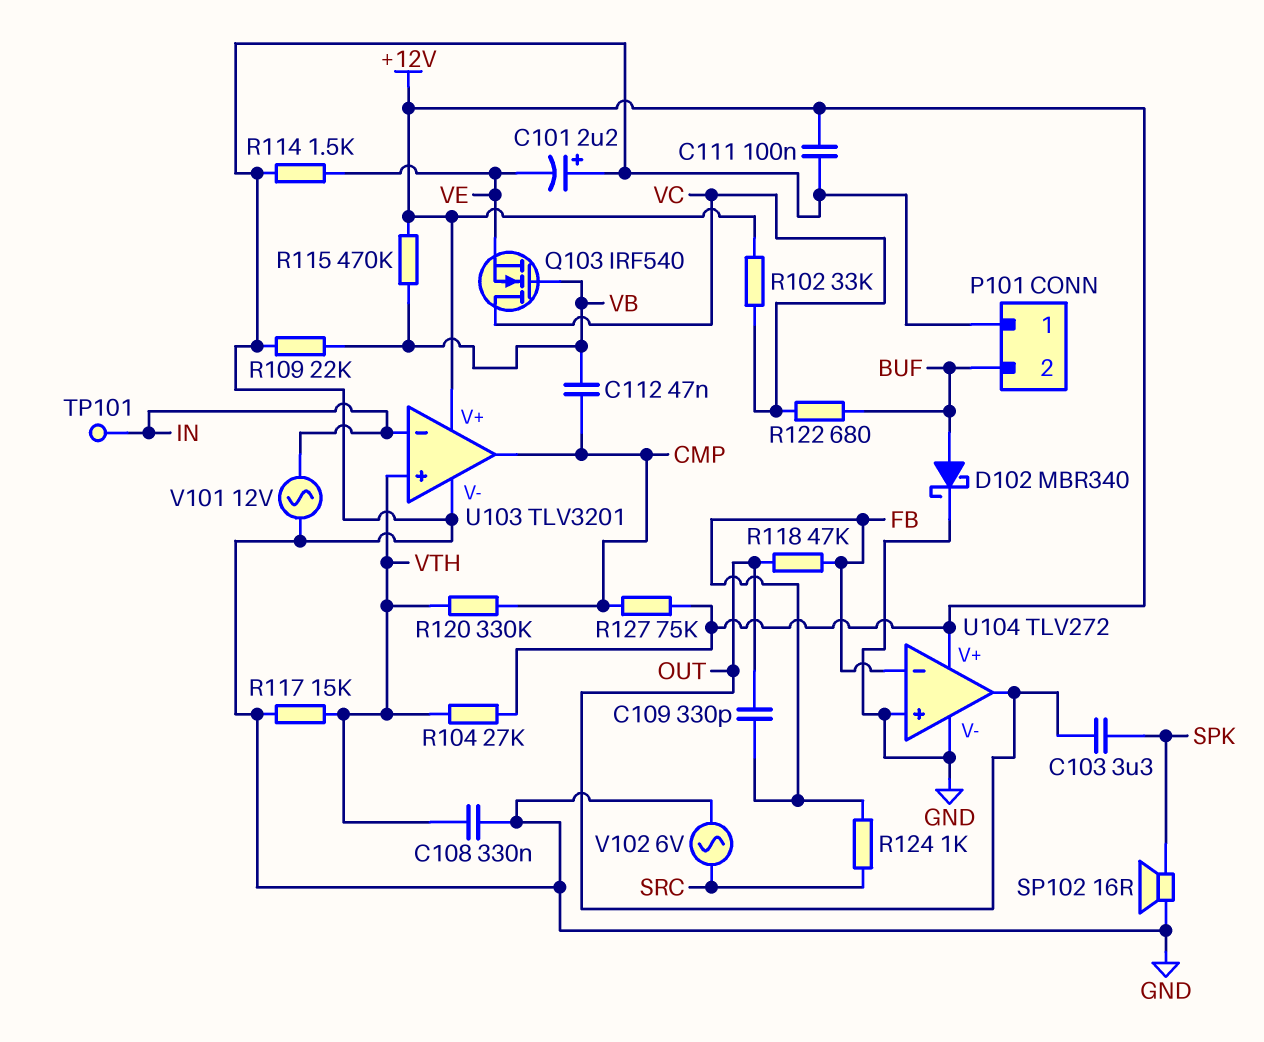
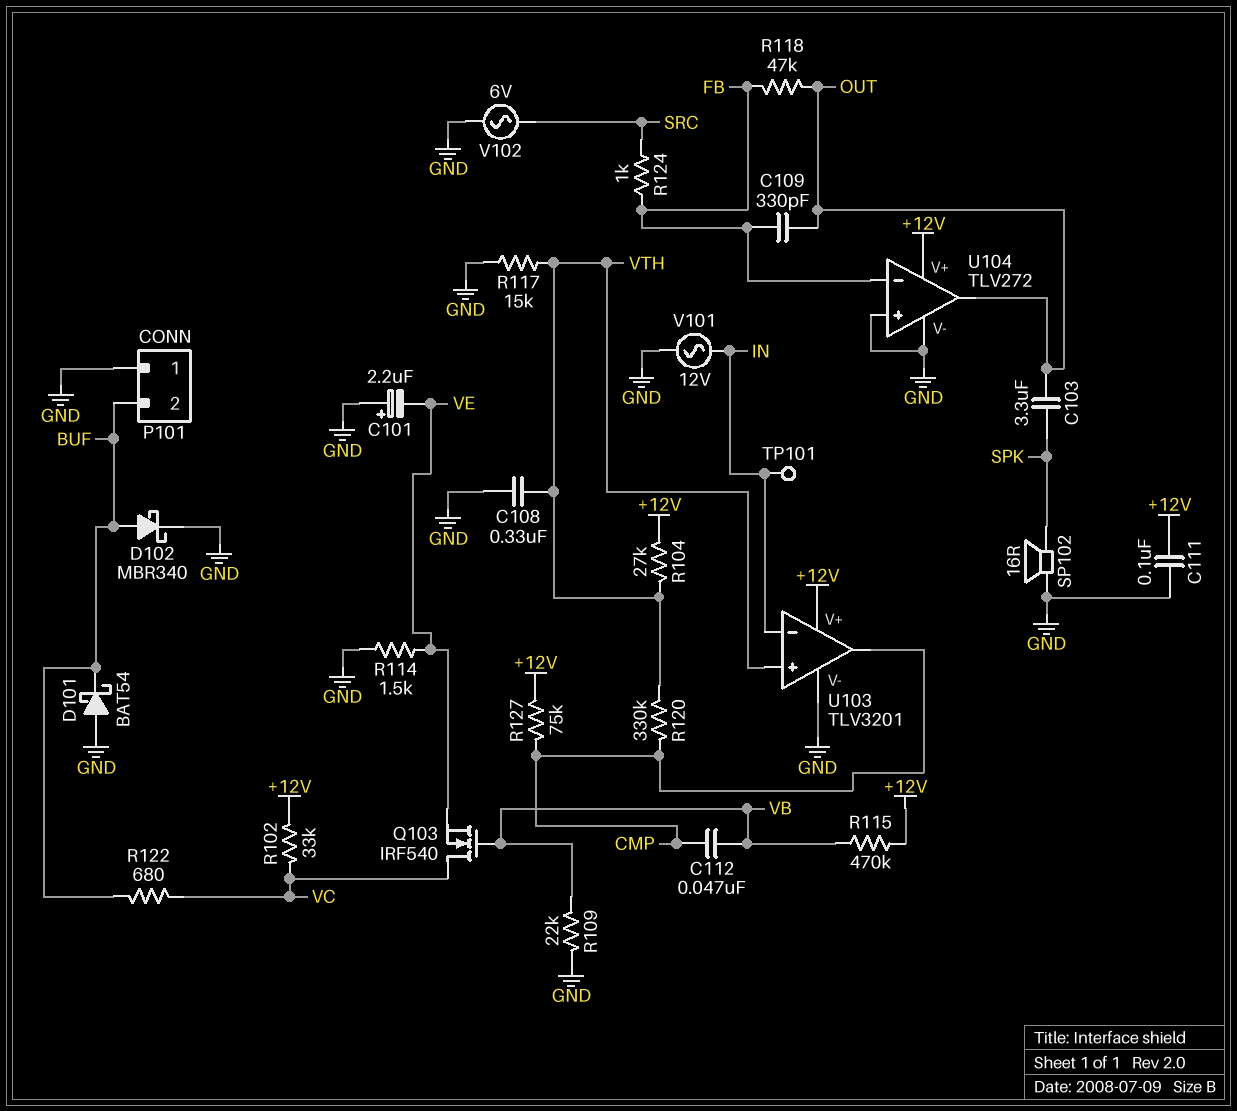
D101: none -> schottky BAT54 (A GND, K BUF)

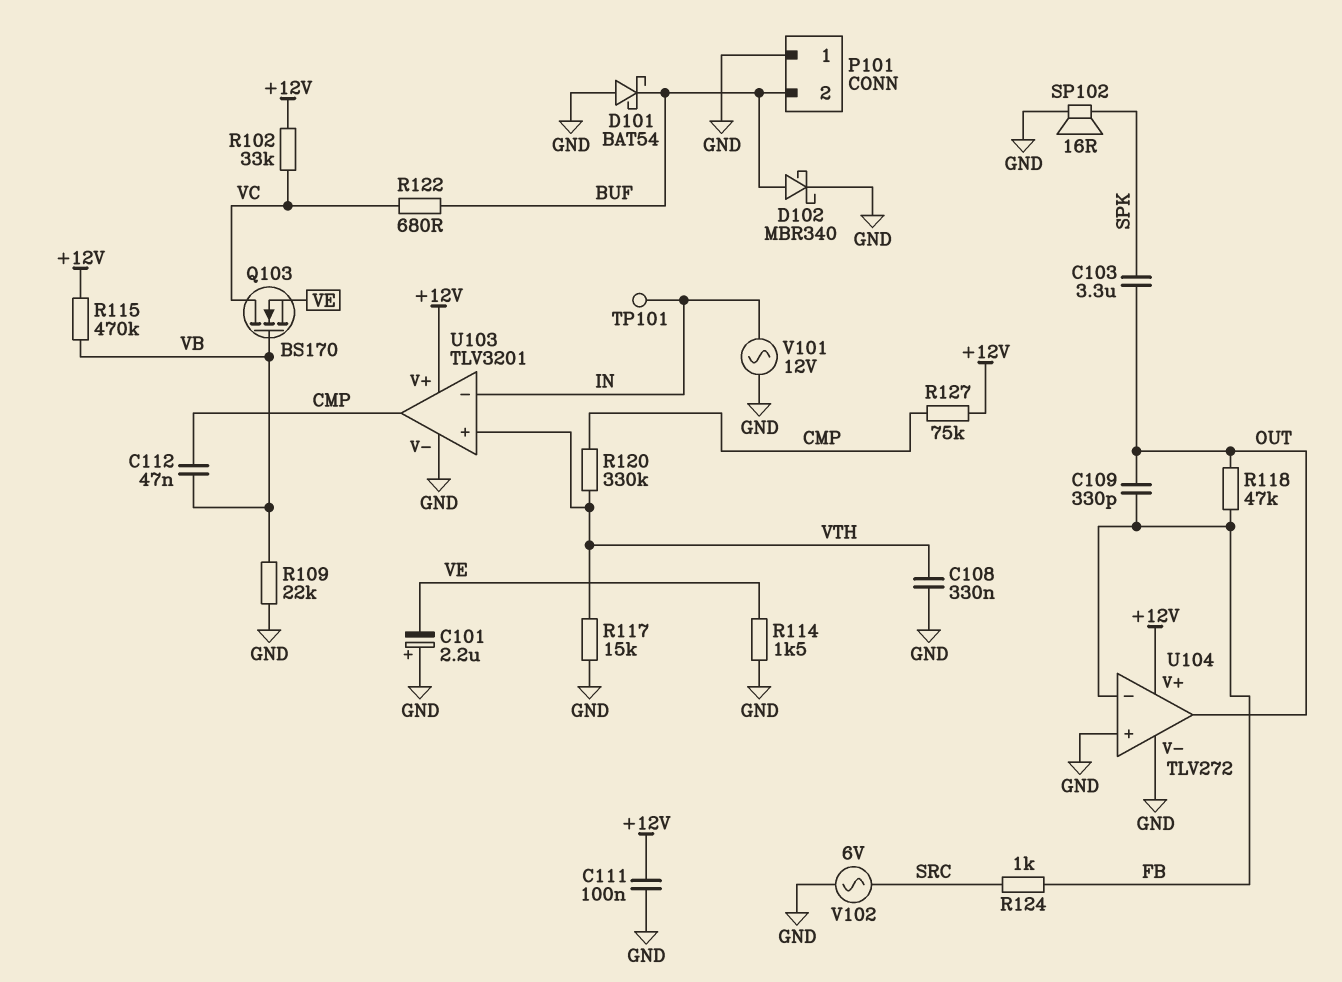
Q103: NMOS IRF540 (G VB, D VC, S VE) -> NMOS BS170 (G VB, D VC, S VE)
R104: 27k (+12V, VTH) -> none

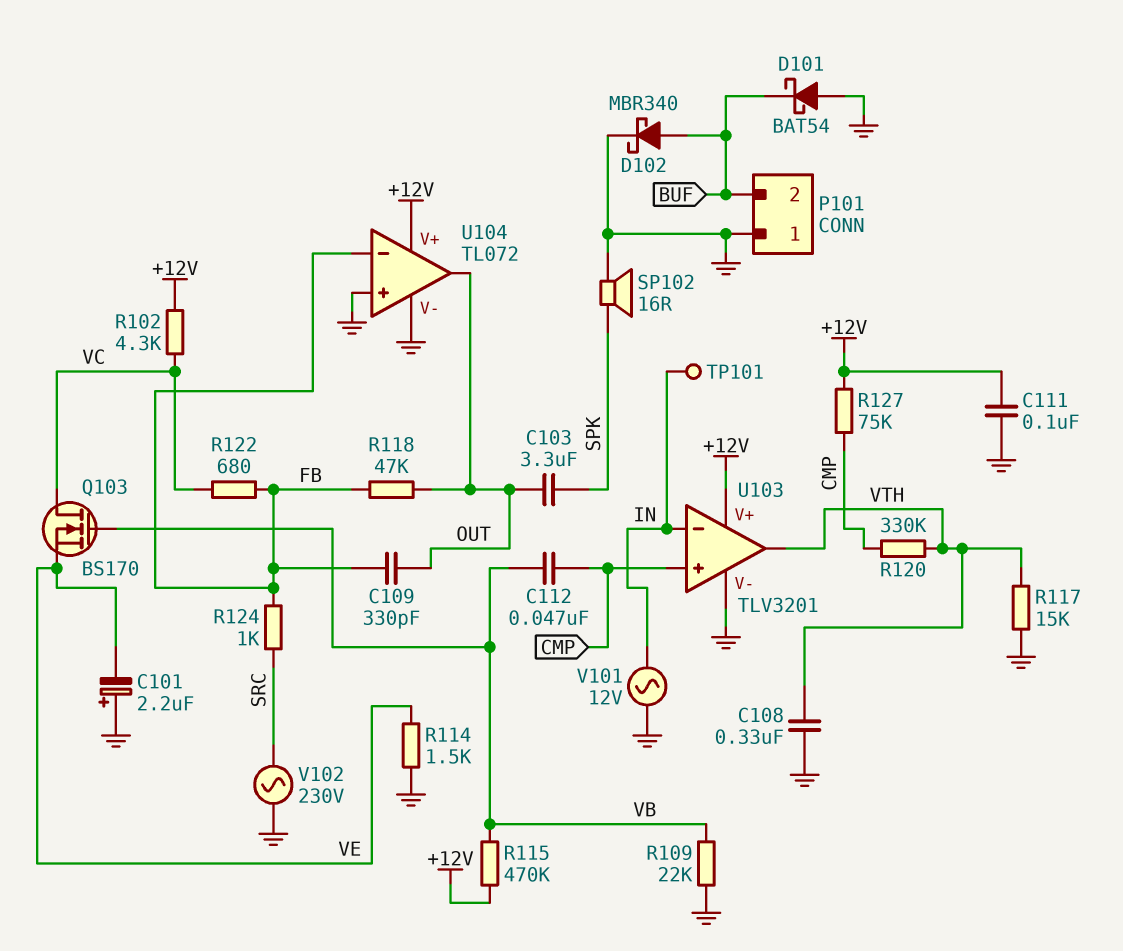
R102: 33k (+12V, VC) -> 4.3k (+12V, VC)
R122: 680 (BUF, VC) -> 680 (FB, VC)
U103 pin in+: VTH -> CMP
U103 pin out: CMP -> VTH
U104: TLV272 -> TL072
V102: AC 6V (GND, SRC) -> AC 230V (GND, SRC)

